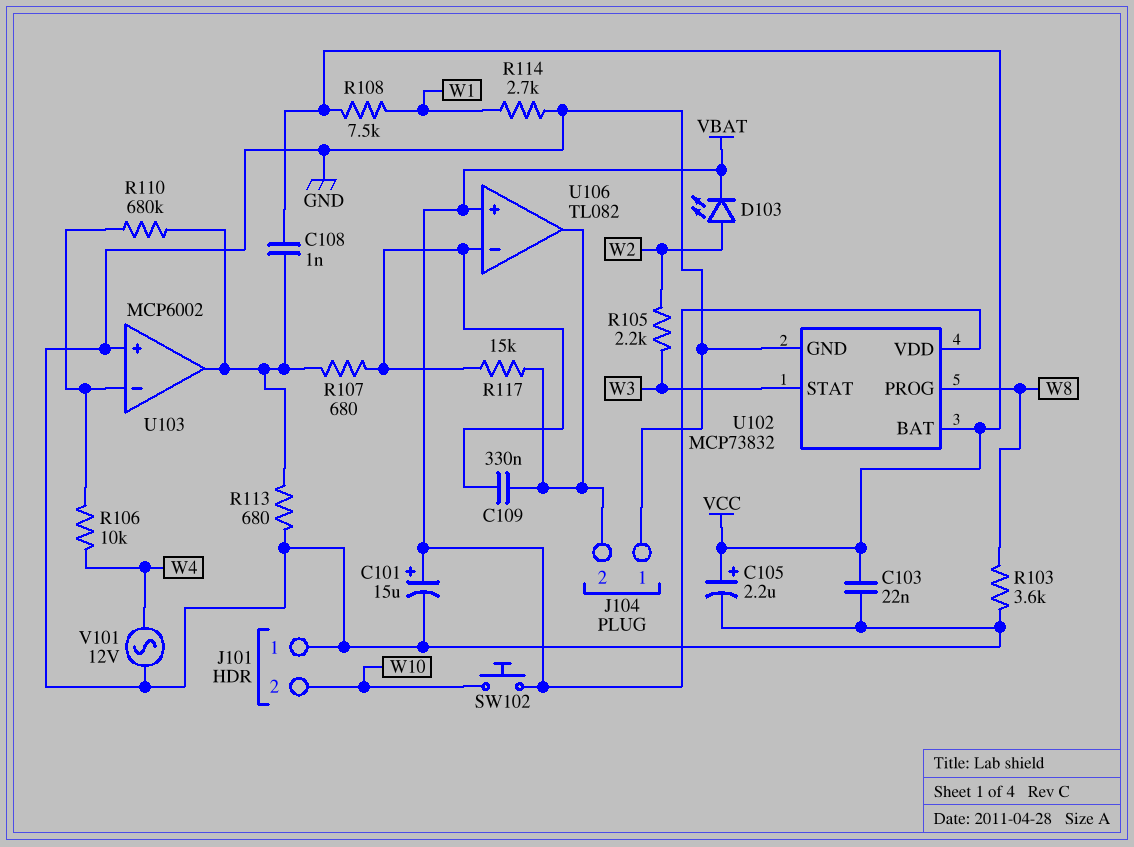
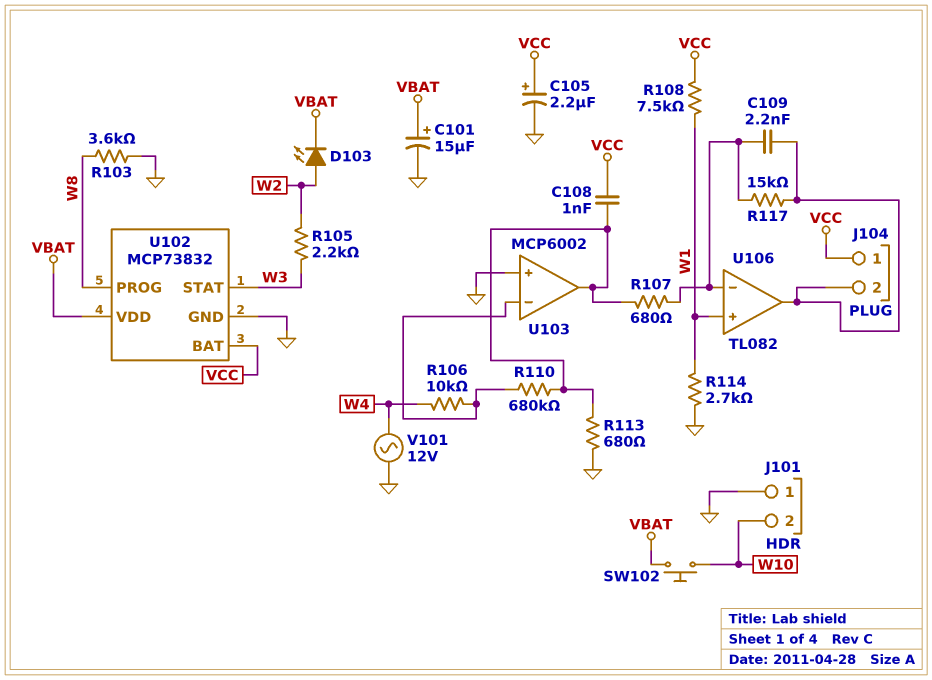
C103: 22nF (GND, VCC) -> none
C109: 330nF (J104/2, U106/in-) -> 2.2nF (J104/2, U106/in-)
J104 pin 1: GND -> VCC
U106 pin in+: VBAT -> W1

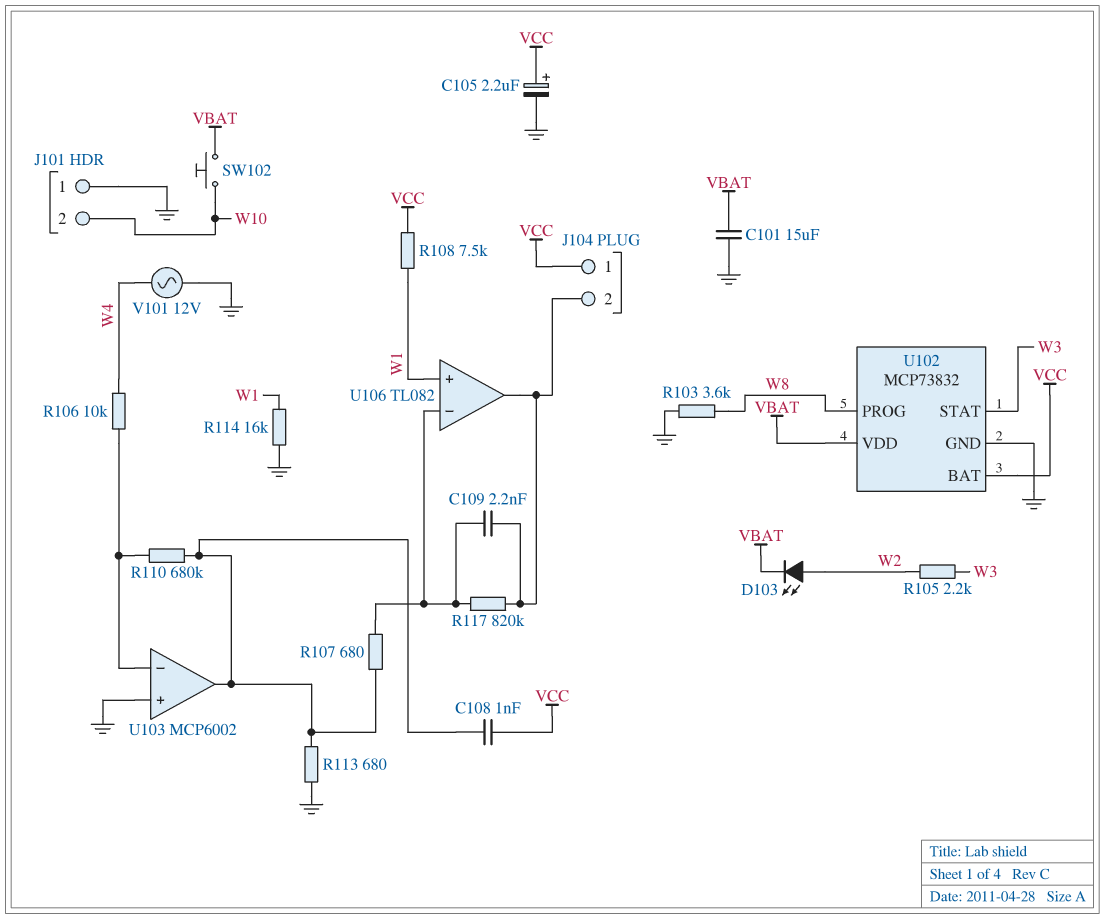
C101: 15uF (plus VBAT, minus GND) -> 15uF (GND, VBAT)
R114: 2.7k (GND, W1) -> 16k (GND, W1)
R117: 15k (J104/2, U106/in-) -> 820k (J104/2, U106/in-)

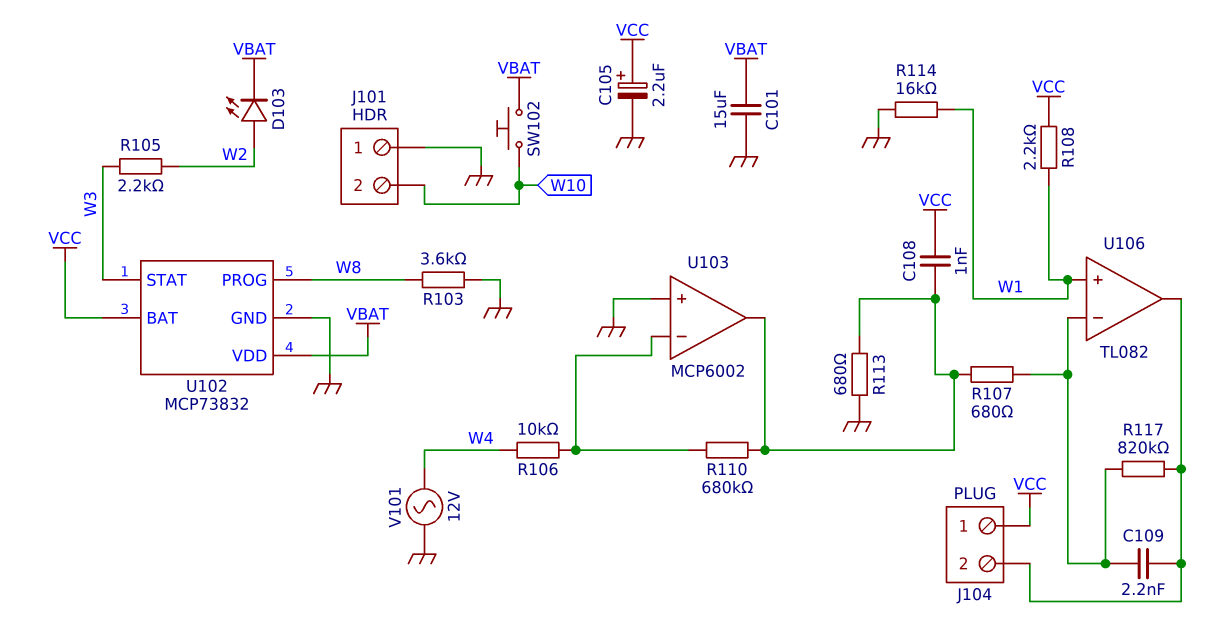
R108: 7.5k (VCC, W1) -> 2.2k (VCC, W1)

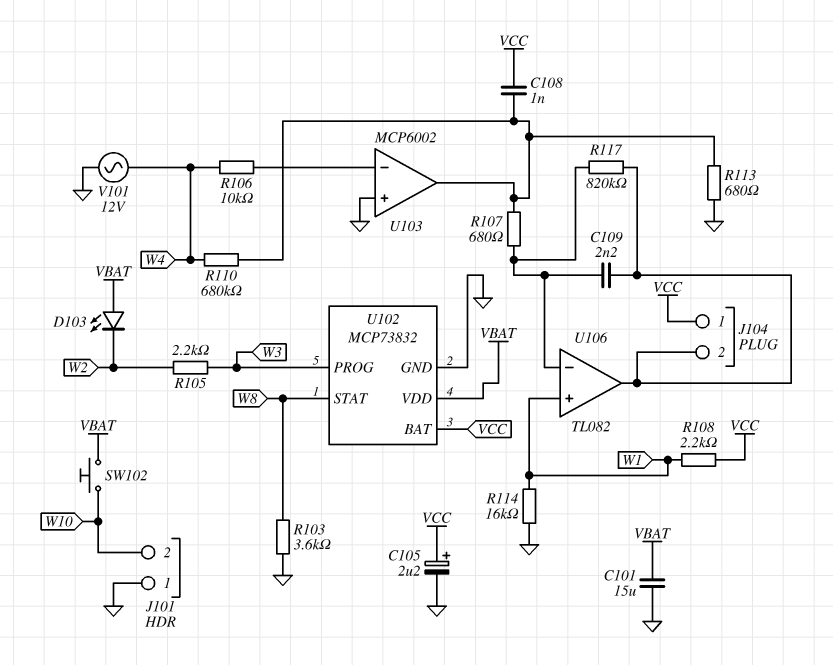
D103: LED (A W2, K VBAT) -> LED (A VBAT, K W2)
R110: 680k (U103/in-, U103/out) -> 680k (U103/out, W4)
U102 pin PROG: W8 -> W3
U102 pin STAT: W3 -> W8

